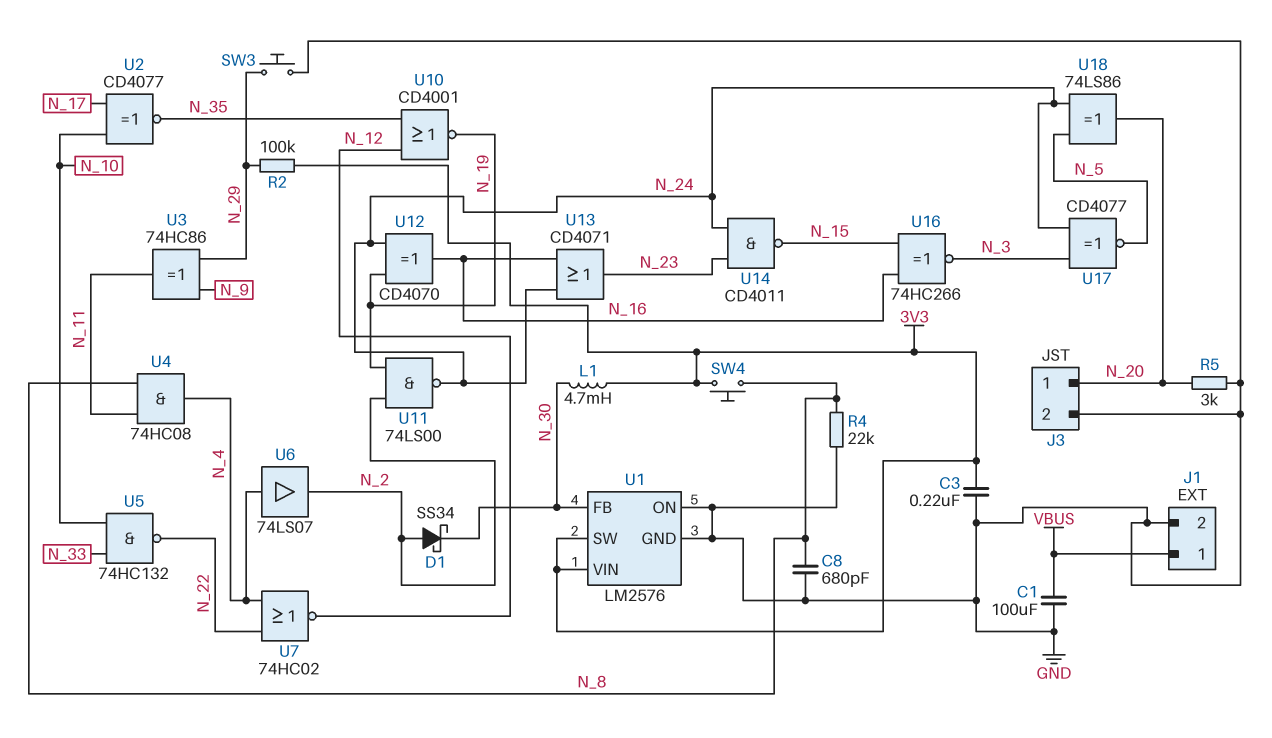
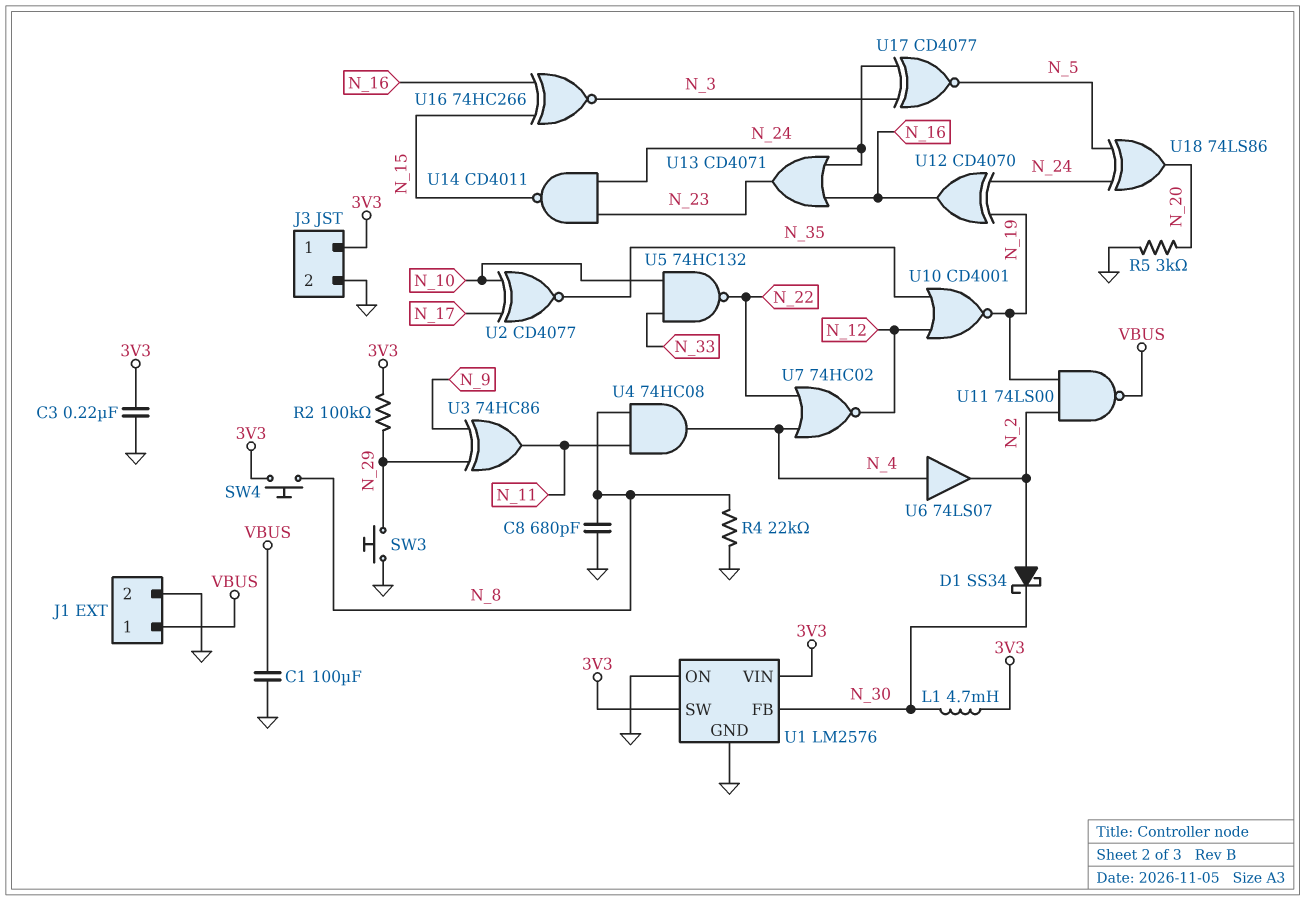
J3 pin 1: N_20 -> 3V3
U11: NAND 74LS00 (in N_2, in N_19, out N_24) -> NAND 74LS00 (in N_2, in N_19, out VBUS)

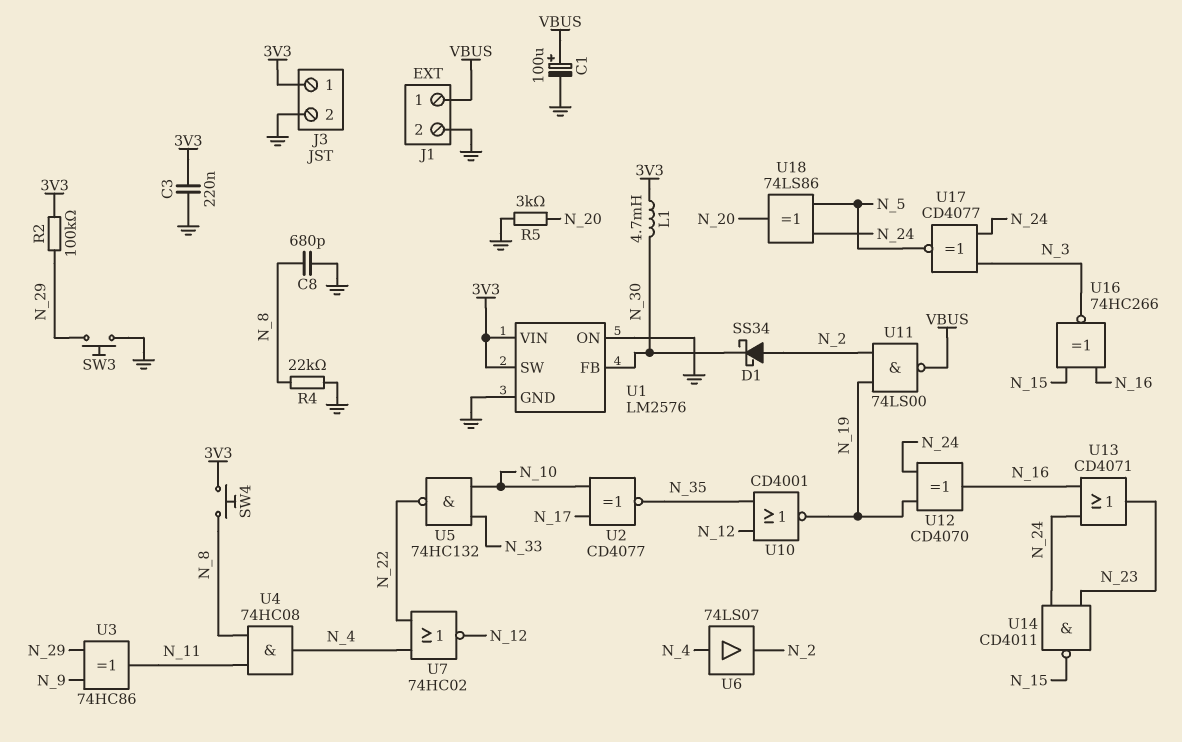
C1: 100uF (GND, VBUS) -> 100uF (plus VBUS, minus GND)

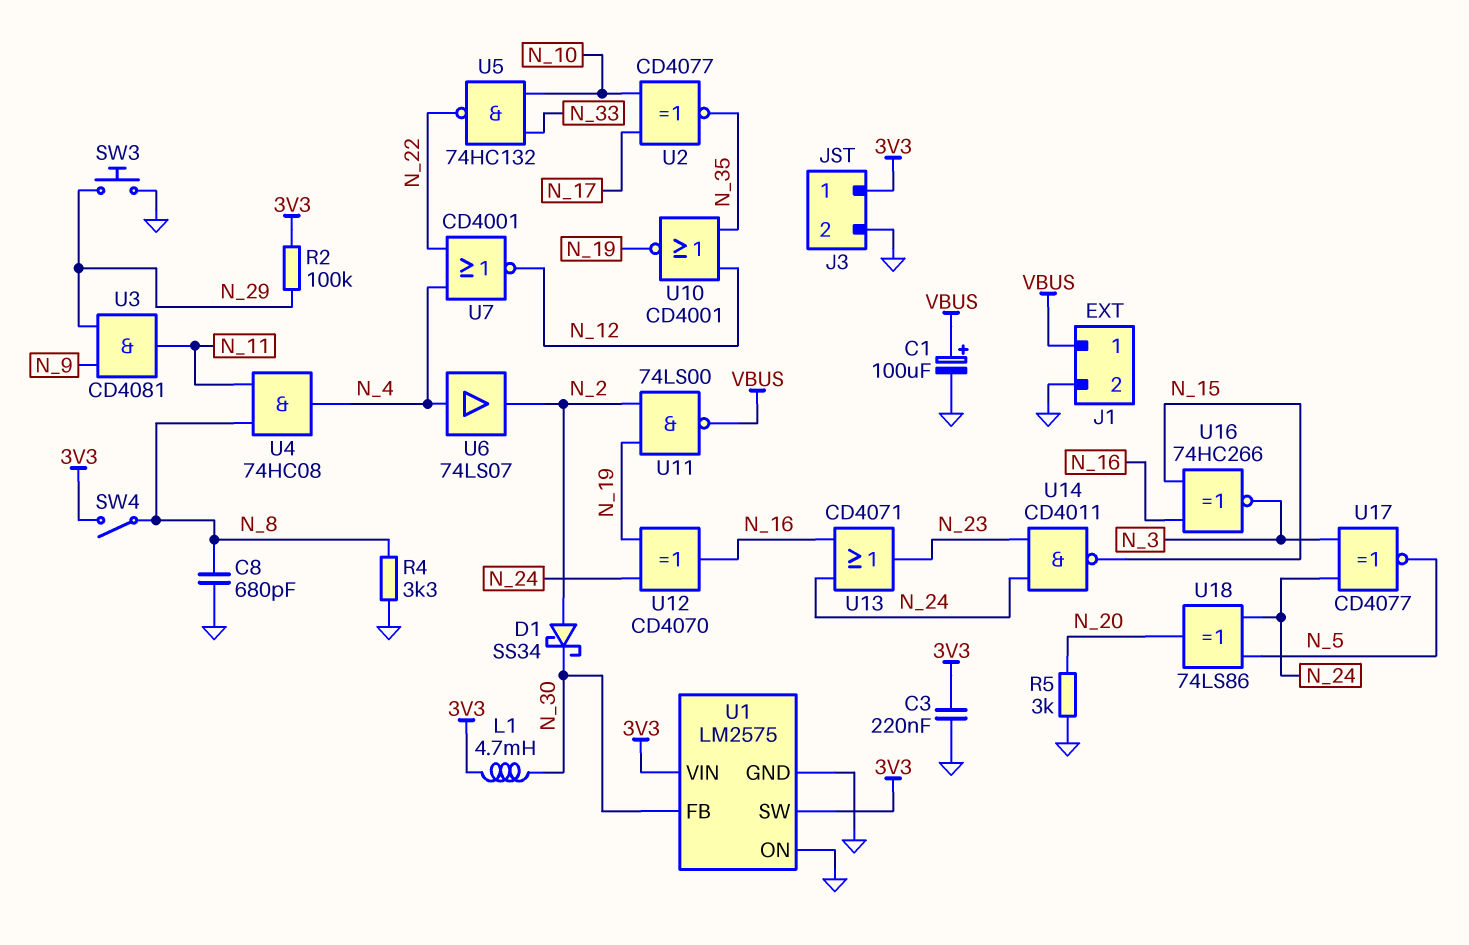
R4: 22k (GND, N_8) -> 3.3k (GND, N_8)
SW4: button (3V3, N_8) -> switch (3V3, N_8)
U1: LM2576 -> LM2575
U3: XOR 74HC86 (in N_9, in N_29, out N_11) -> AND CD4081 (in N_9, in N_29, out N_11)
U7: NOR 74HC02 (in N_4, in N_22, out N_12) -> NOR CD4001 (in N_4, in N_22, out N_12)

